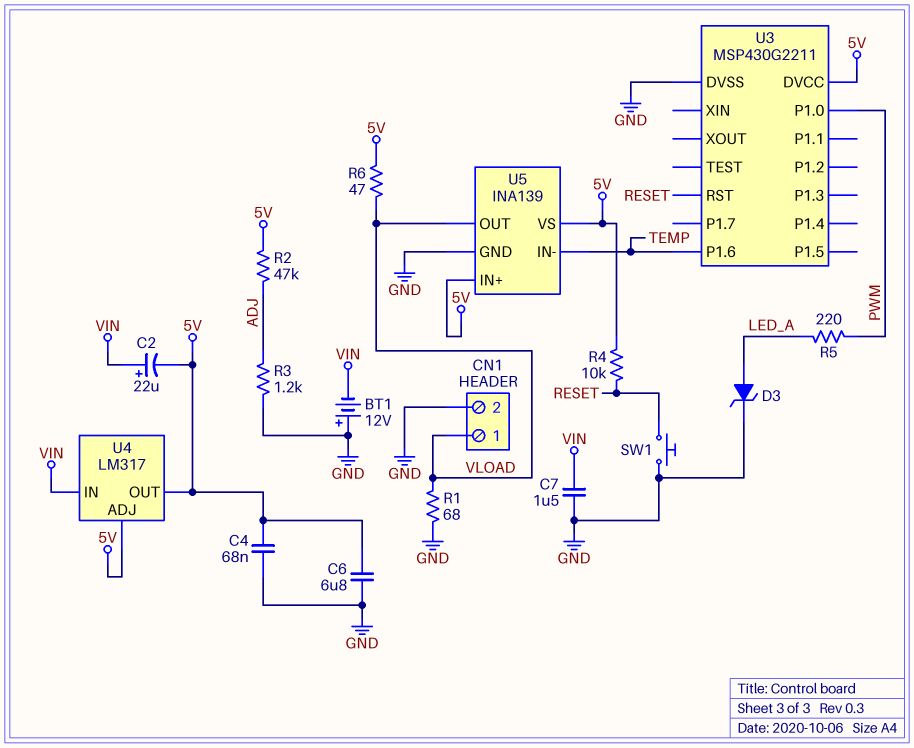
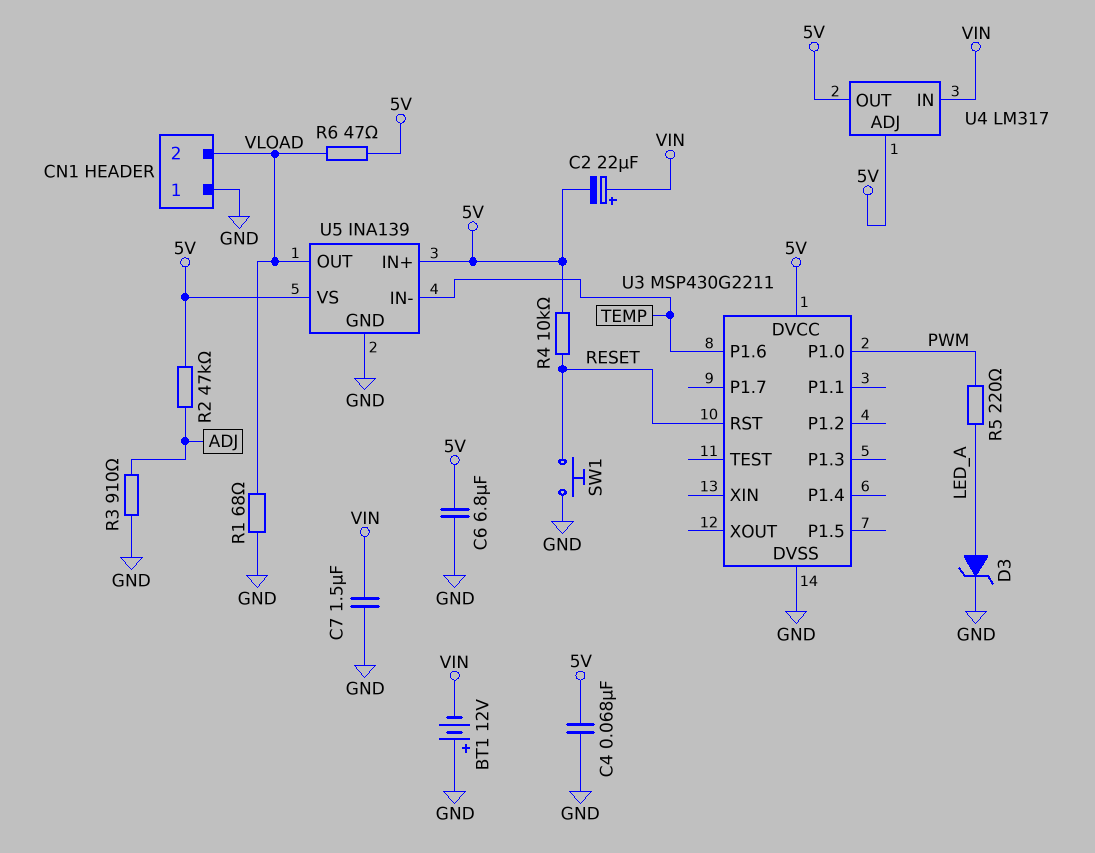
CN1 pin 1: VLOAD -> GND
CN1 pin 2: GND -> VLOAD
R3: 1.2k (ADJ, GND) -> 910 (ADJ, GND)

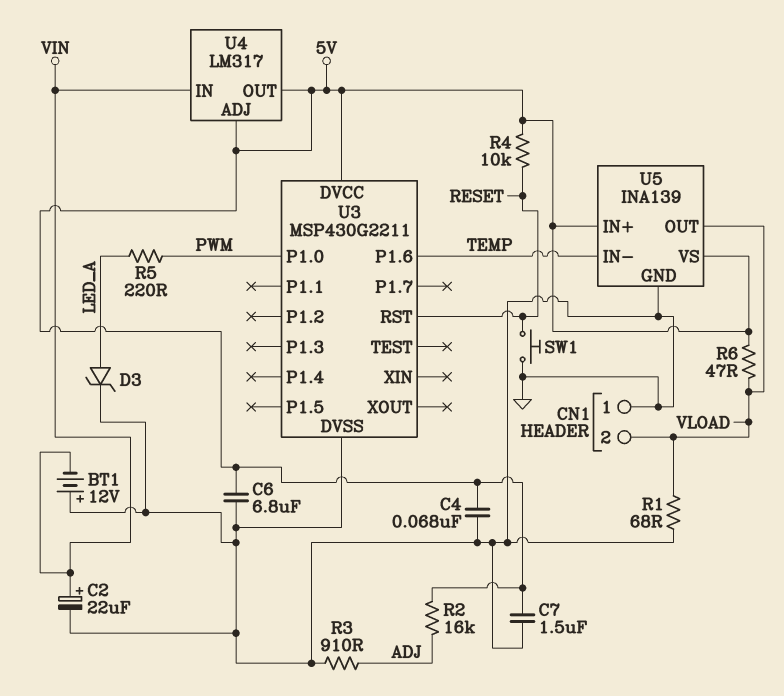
C2: 22uF (plus VIN, minus 5V) -> 22uF (plus VIN, minus GND)
C7: 1.5uF (GND, VIN) -> 1.5uF (5V, GND)
R2: 47k (5V, ADJ) -> 16k (5V, ADJ)

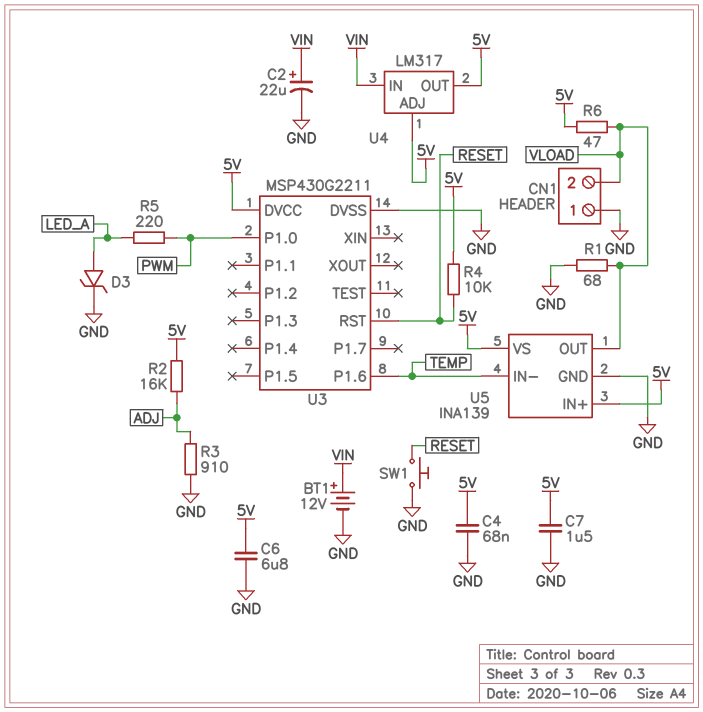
BT1: 12V (plus GND, minus VIN) -> 12V (plus VIN, minus GND)

